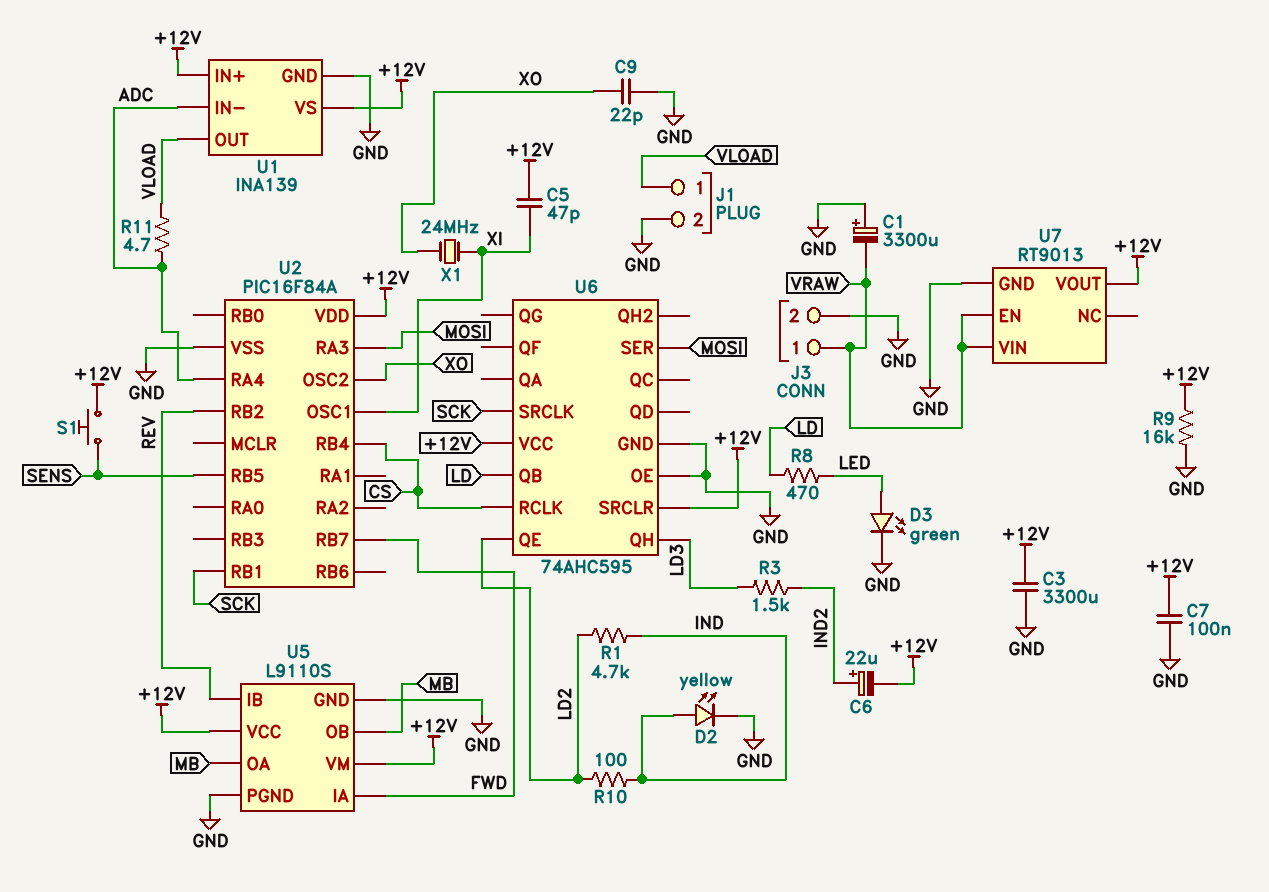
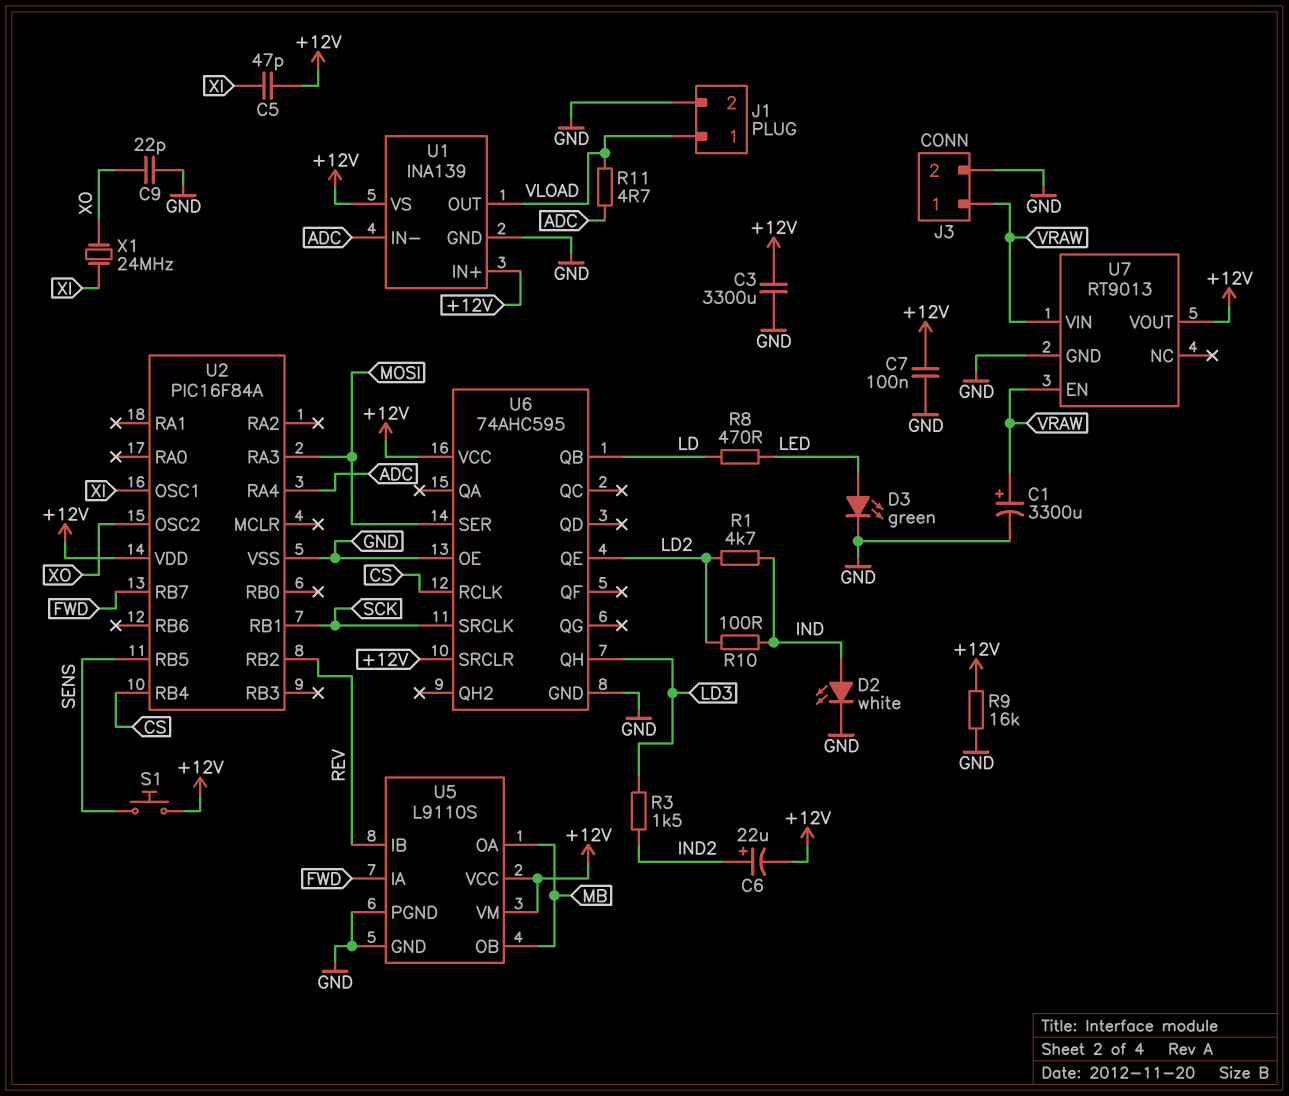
C1: 3300uF (plus GND, minus VRAW) -> 3300uF (plus VRAW, minus GND)
D2: LED yellow (A IND, K GND) -> LED white (A IND, K GND)

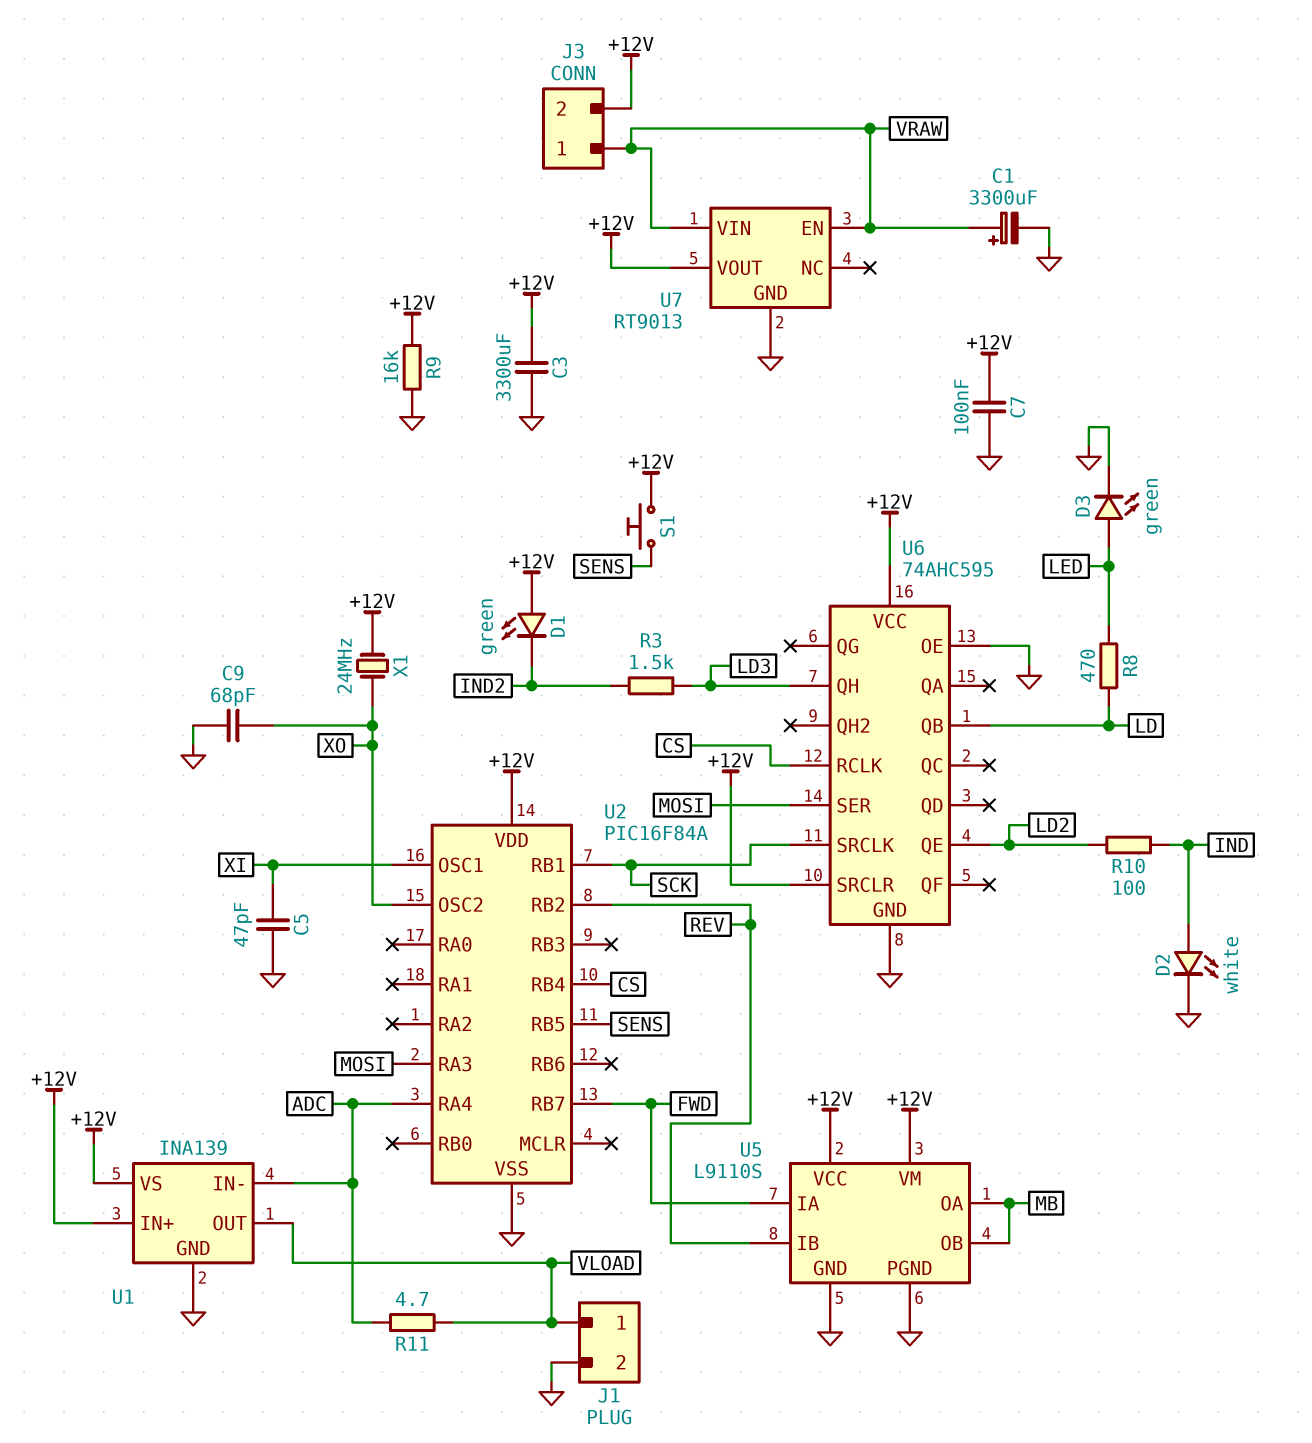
C5: 47pF (+12V, XI) -> 47pF (GND, XI)
C6: 22uF (plus IND2, minus +12V) -> none
C9: 22pF (GND, XO) -> 68pF (GND, XO)
D1: none -> LED green (A +12V, K IND2)
J3 pin 2: GND -> +12V
R1: 4.7k (IND, LD2) -> none
X1: 24MHz (XI, XO) -> 24MHz (+12V, XO)

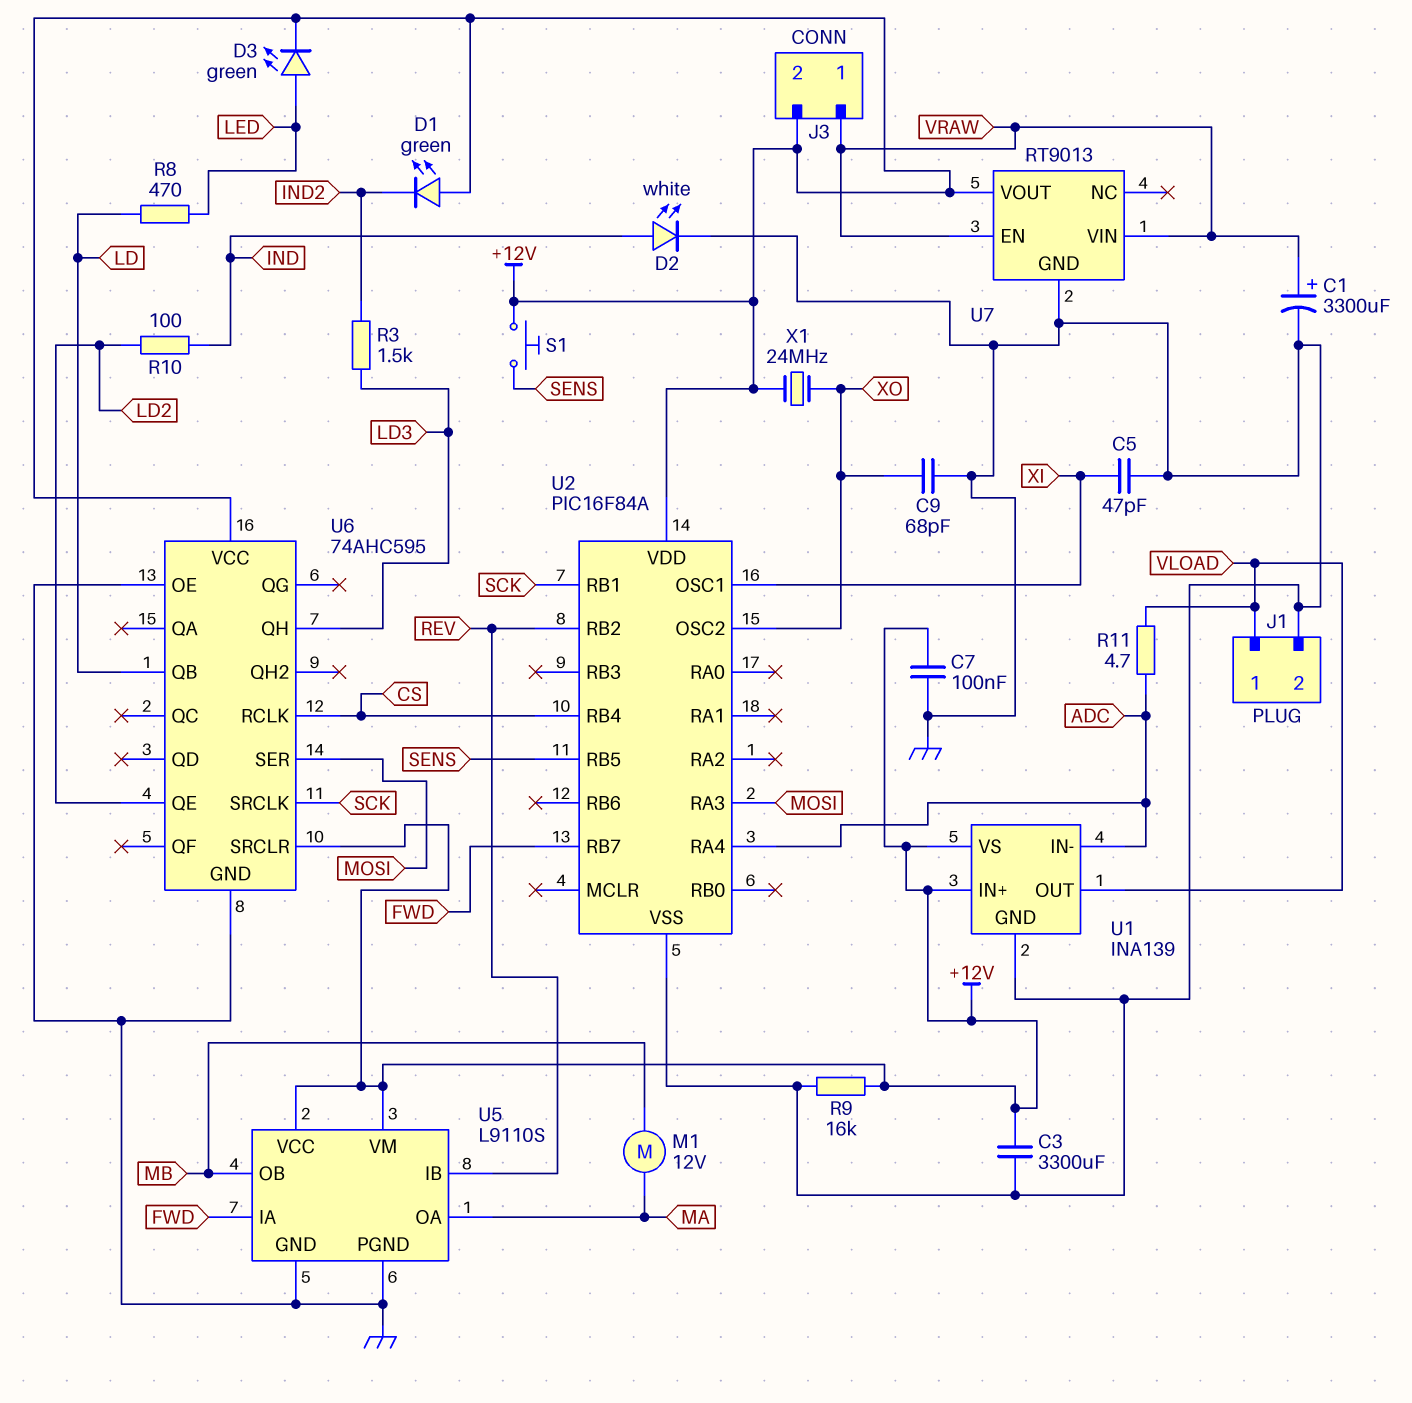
D3: LED green (A LED, K GND) -> LED green (A LED, K +12V)
M1: none -> motor 12V (MA, MB)
U5 pin OA: MB -> MA

